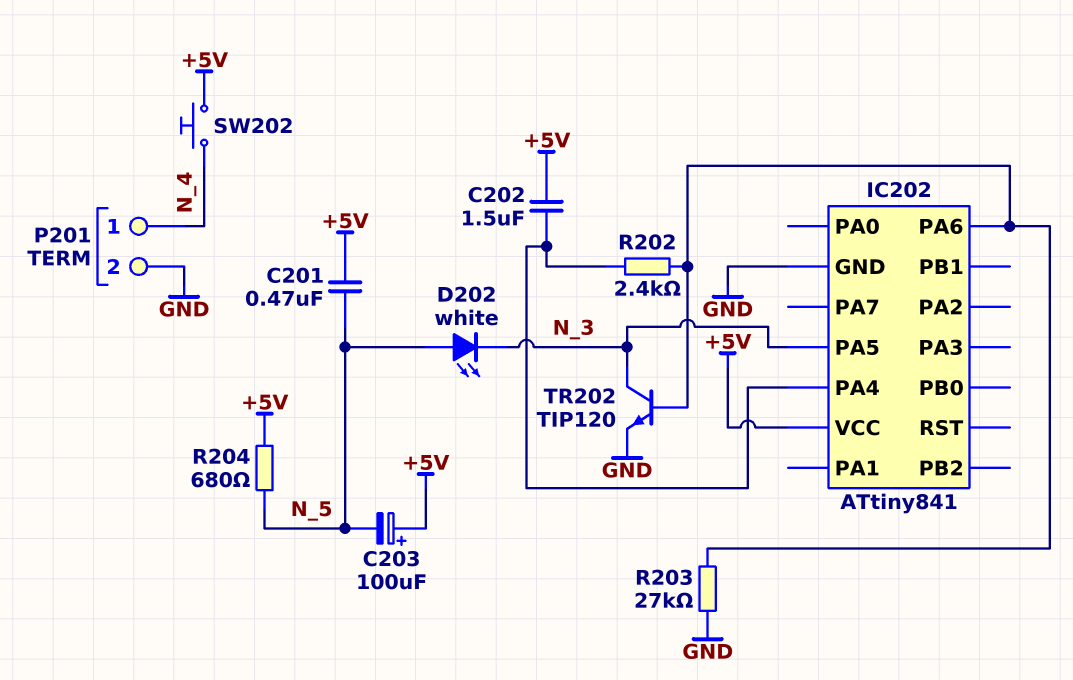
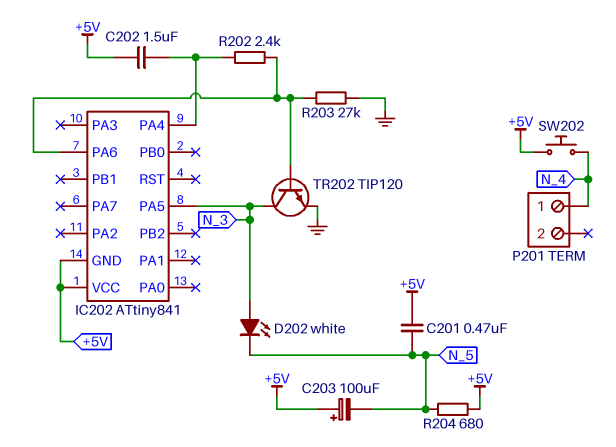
D202: LED white (A N_5, K N_3) -> LED white (A N_3, K N_5)
IC202 pin GND: GND -> +5V
P201 pin 2: GND -> none

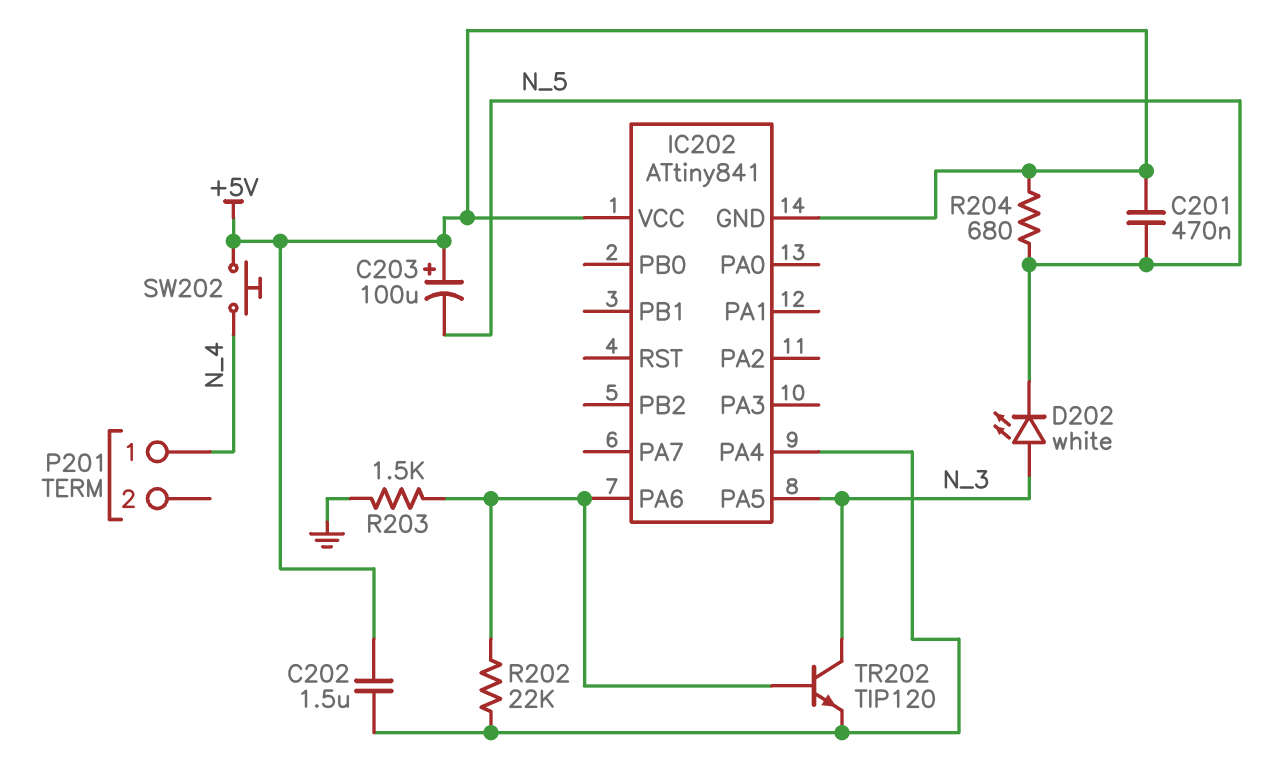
R202: 2.4k (IC202/PA4, IC202/PA6) -> 22k (IC202/PA4, IC202/PA6)
R203: 27k (GND, IC202/PA6) -> 1.5k (GND, IC202/PA6)
TR202: NPN TIP120 (B IC202/PA6, C N_3, E GND) -> NPN TIP120 (B IC202/PA6, C N_3, E IC202/PA4)

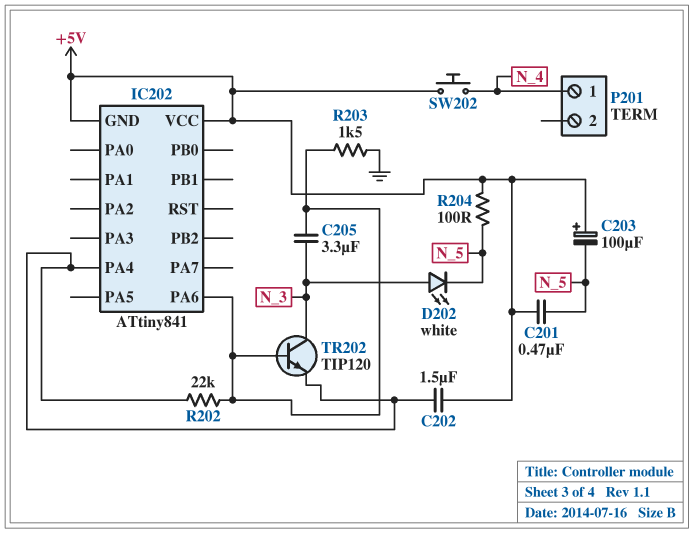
C205: none -> 3.3uF (IC202/PA6, N_3)
IC202 pin PA5: N_3 -> none
R204: 680 (+5V, N_5) -> 100 (+5V, N_5)

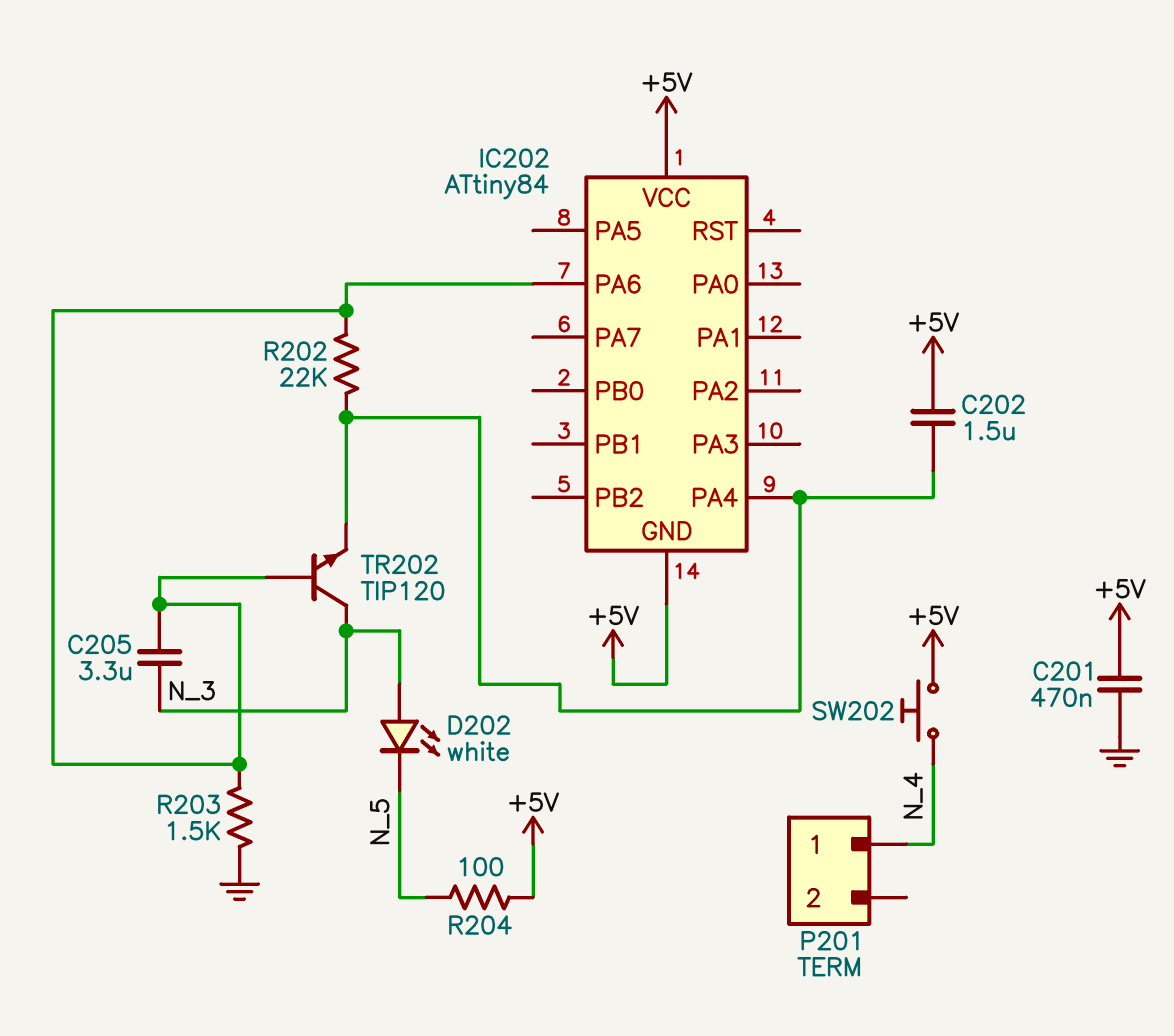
C201: 470nF (+5V, N_5) -> 470nF (+5V, GND)
C203: 100uF (plus +5V, minus N_5) -> none
IC202: ATtiny841 -> ATtiny84

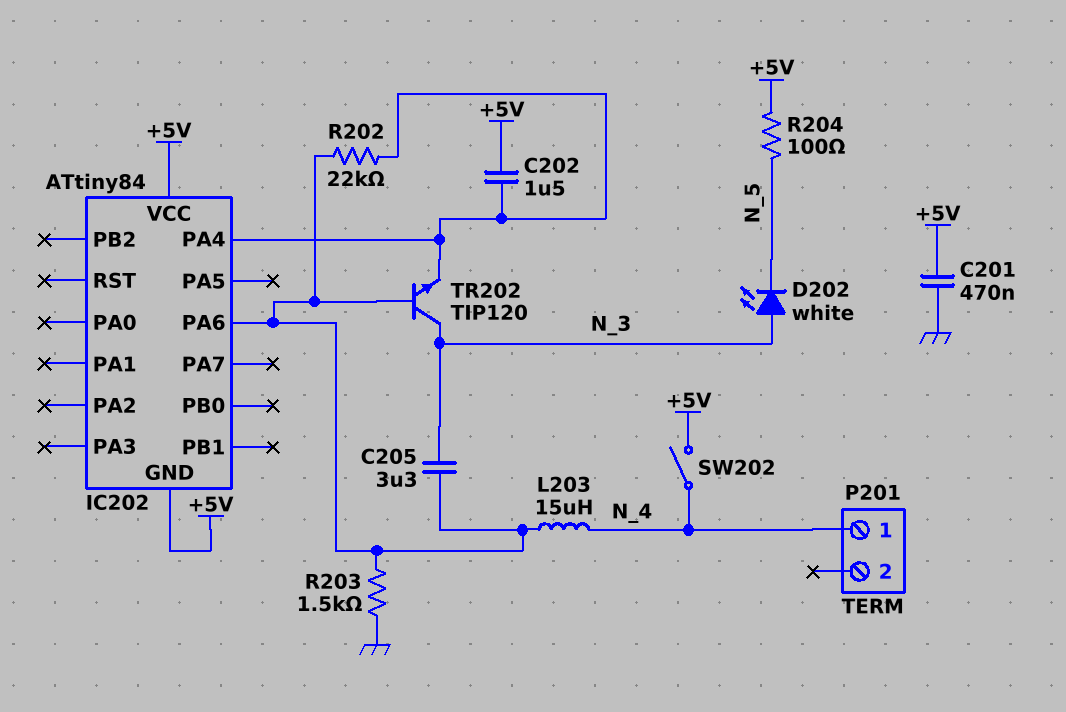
L203: none -> 15uH (IC202/PA6, N_4)
SW202: button (+5V, N_4) -> switch (+5V, N_4)

